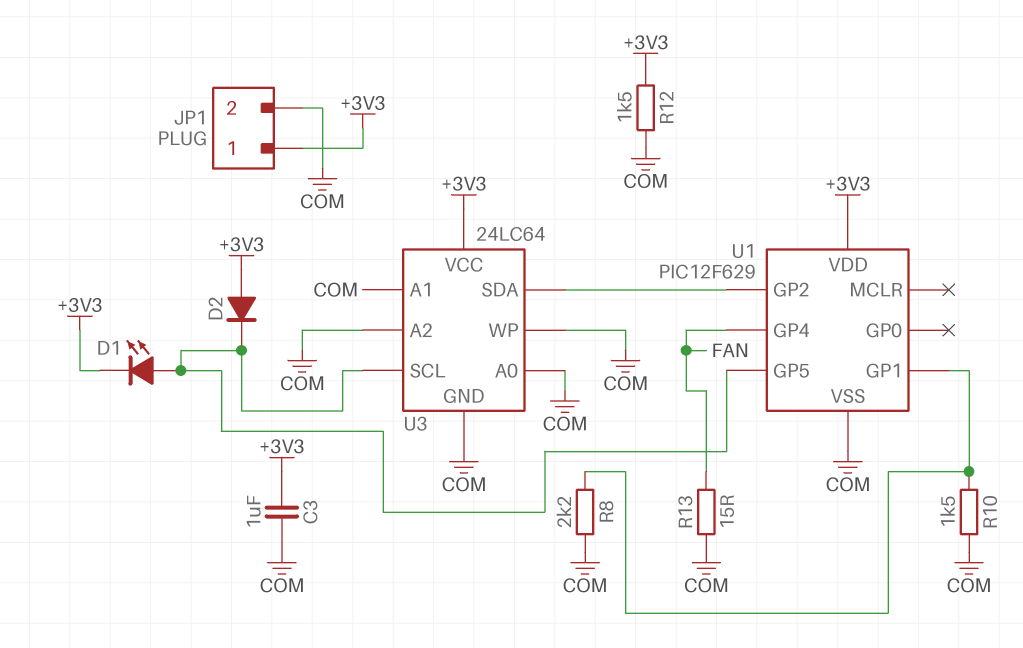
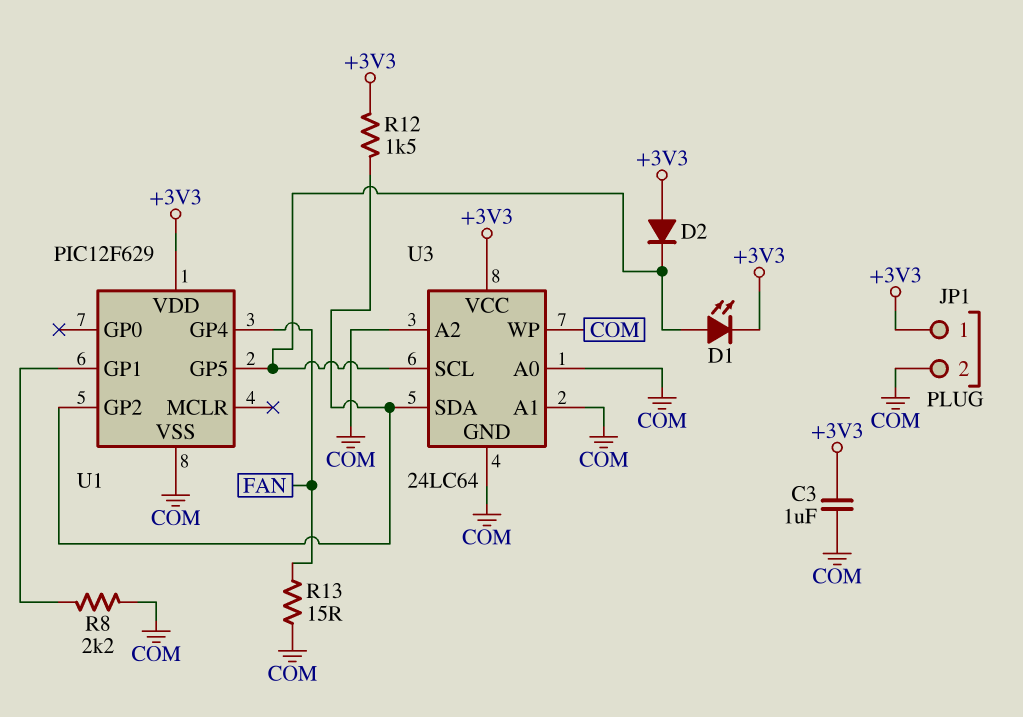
R10: 1.5k (COM, U1/GP1) -> none
R12: 1.5k (+3V3, COM) -> 1.5k (+3V3, U1/GP2)

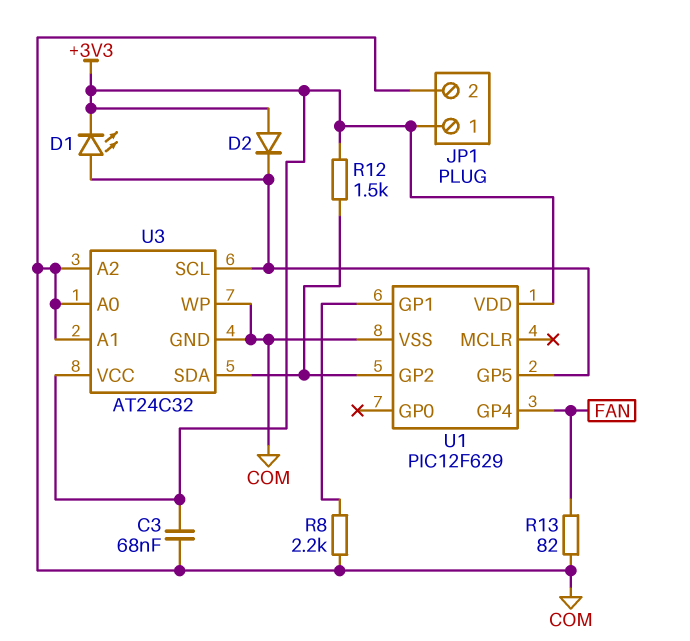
C3: 1uF (+3V3, COM) -> 68nF (+3V3, COM)
R13: 15 (COM, FAN) -> 82 (COM, FAN)
U3: 24LC64 -> AT24C32

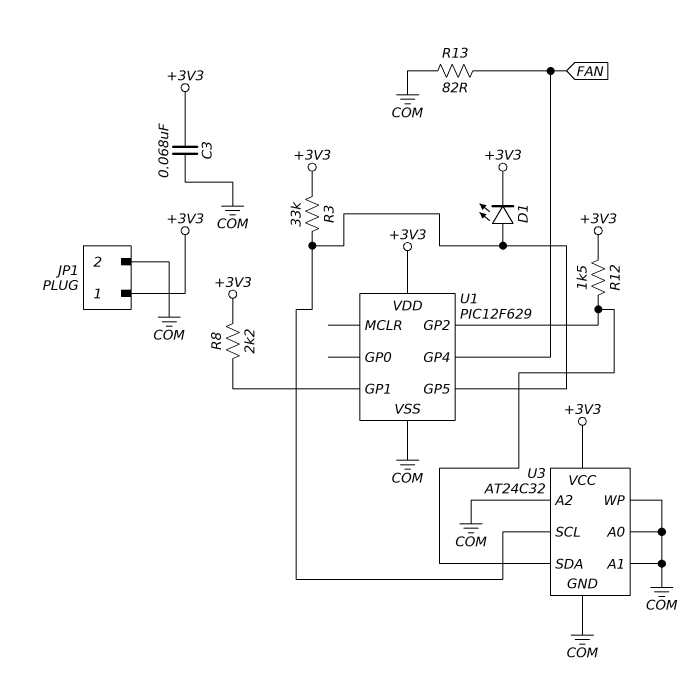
D2: diode (A +3V3, K U1/GP5) -> none
R3: none -> 33k (+3V3, U1/GP5)
R8: 2.2k (COM, U1/GP1) -> 2.2k (+3V3, U1/GP1)

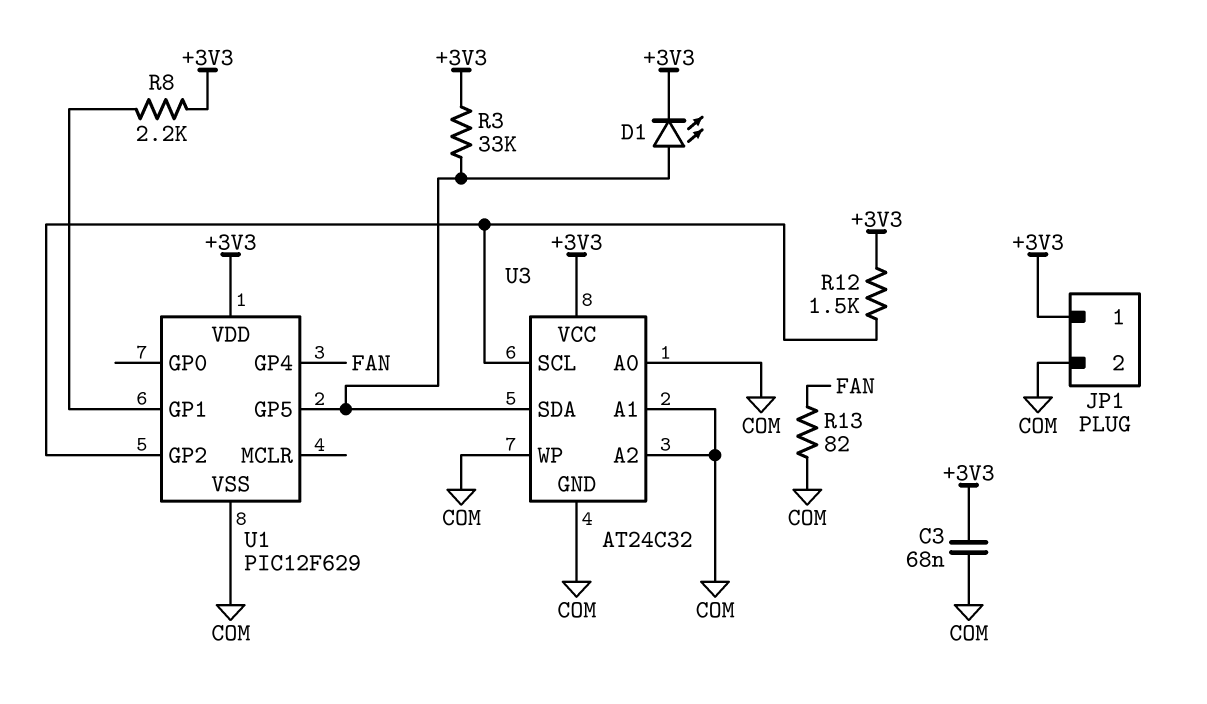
U3 pin SCL: U1/GP5 -> U1/GP2
U3 pin SDA: U1/GP2 -> U1/GP5

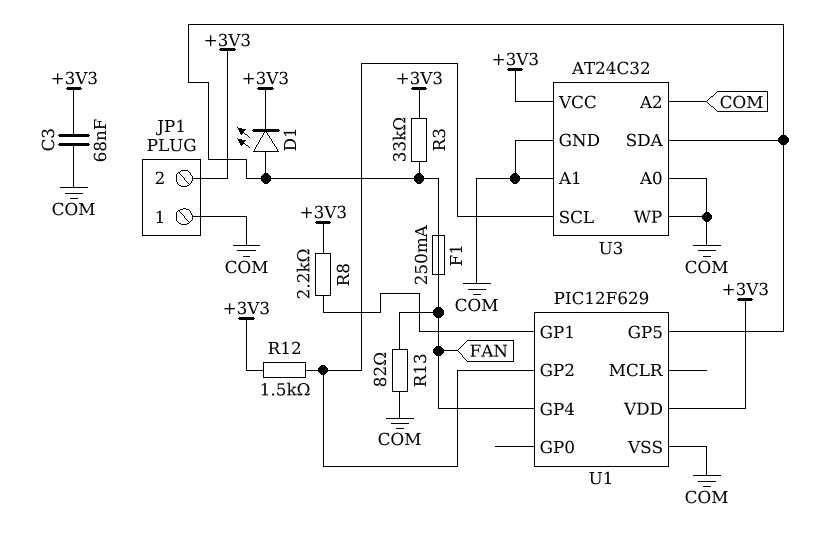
F1: none -> 250mA (FAN, U1/GP5)
JP1 pin 1: +3V3 -> COM
JP1 pin 2: COM -> +3V3

